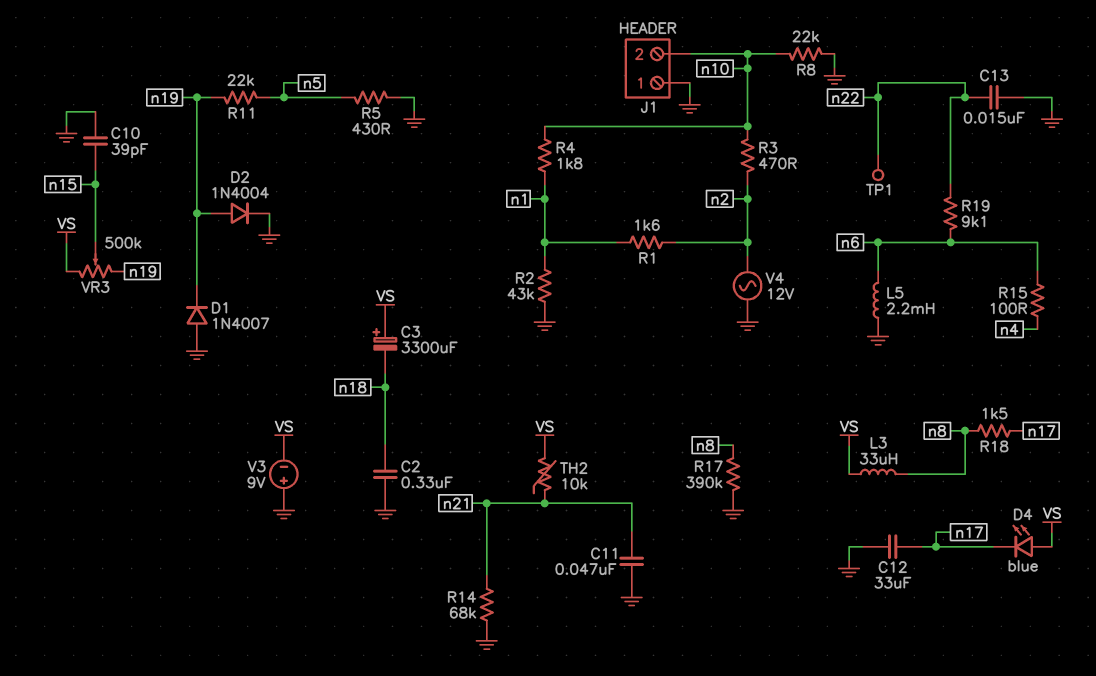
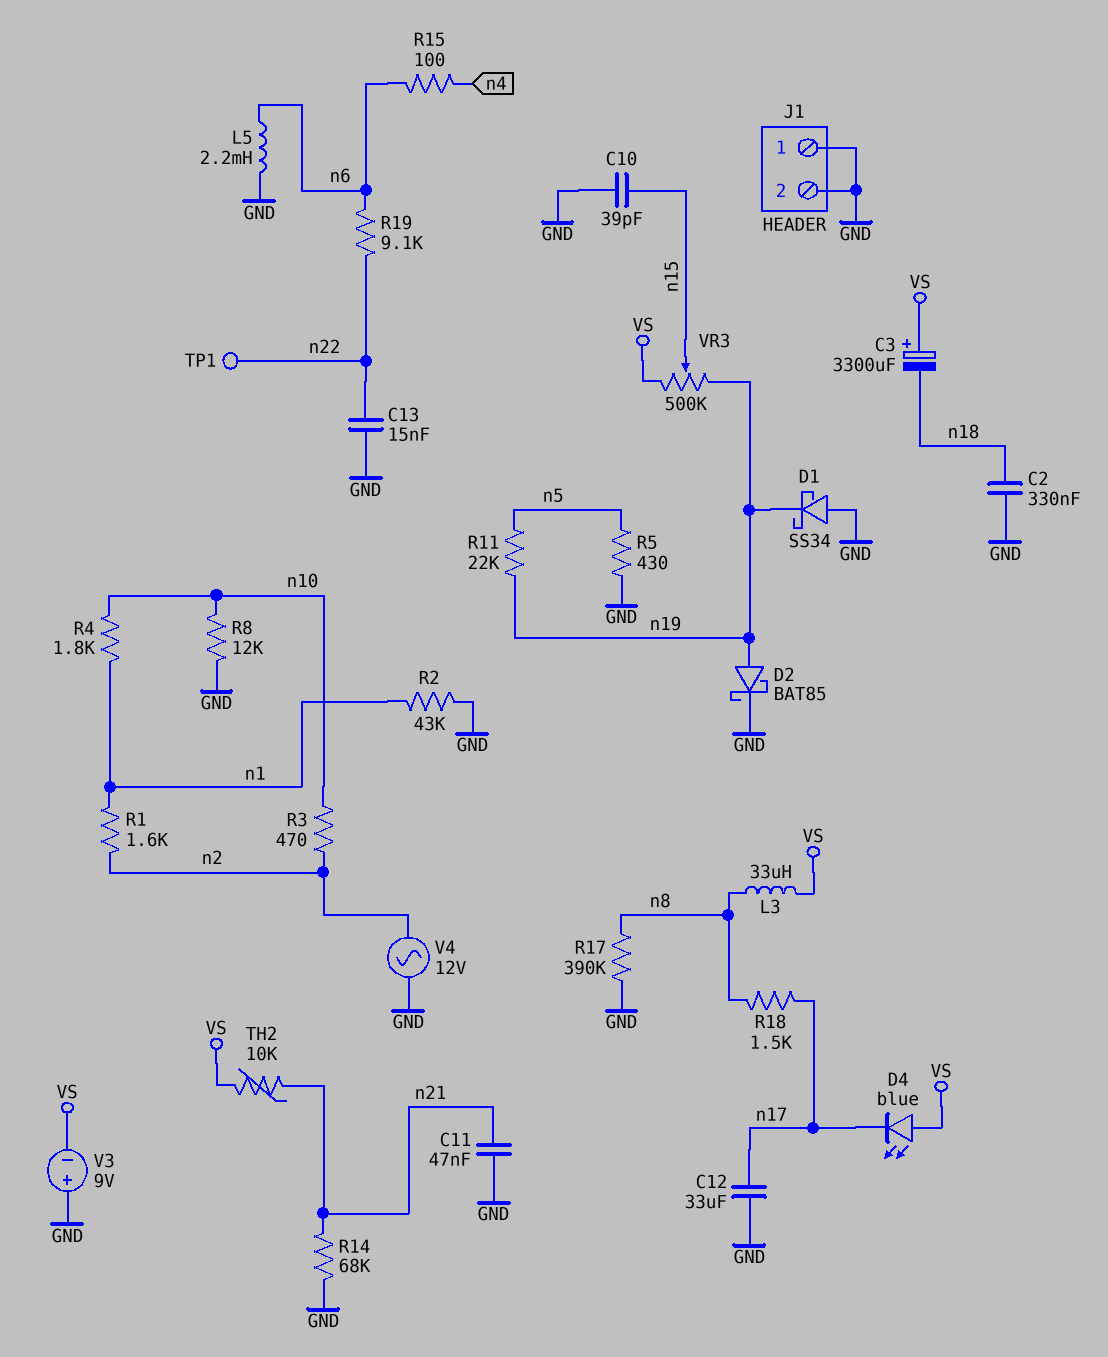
D1: diode 1N4007 (A GND, K n19) -> schottky SS34 (A GND, K n19)
D2: diode 1N4004 (A n19, K GND) -> schottky BAT85 (A n19, K GND)
J1 pin 2: n10 -> GND
R8: 22k (GND, n10) -> 12k (GND, n10)

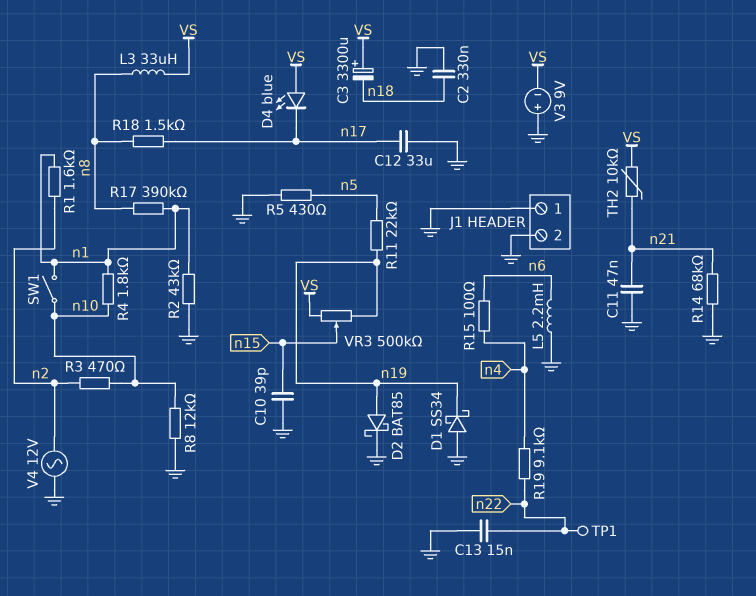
R17: 390k (GND, n8) -> 390k (n1, n8)
R19: 9.1k (n6, n22) -> 9.1k (n4, n22)
SW1: none -> switch (n1, n10)

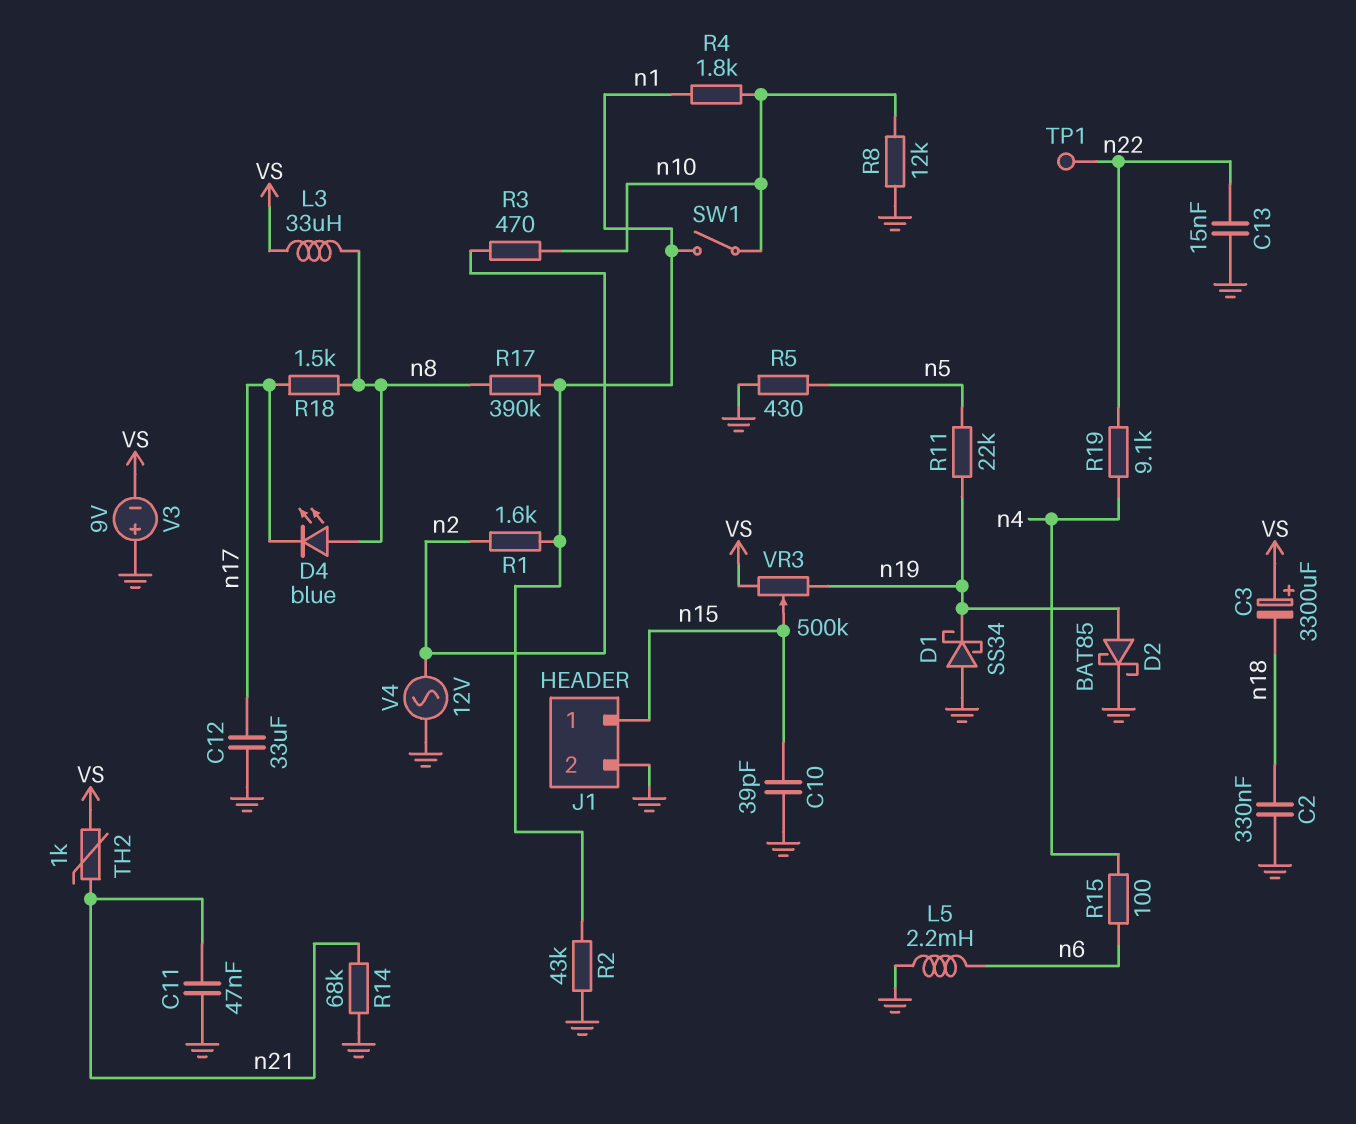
D4: LED blue (A VS, K n17) -> LED blue (A n8, K n17)
J1 pin 1: GND -> n15
TH2: 10k (VS, n21) -> 1k (VS, n21)

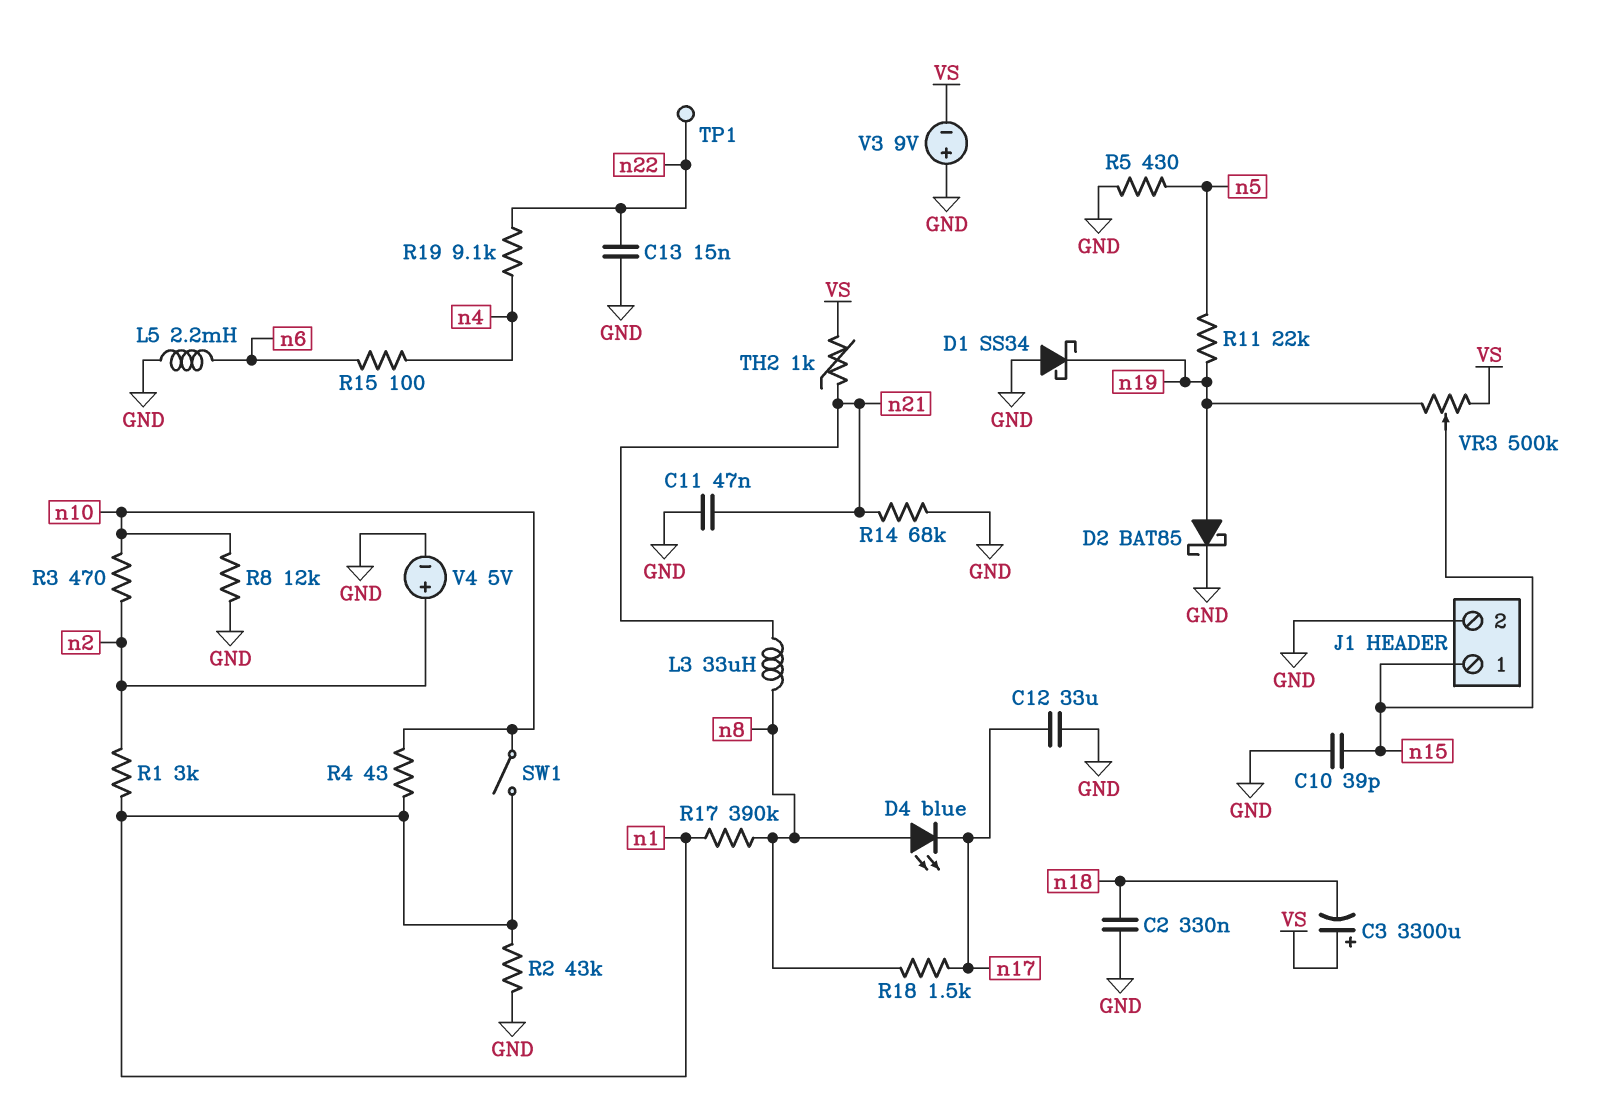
L3: 33uH (VS, n8) -> 33uH (n8, n21)
R1: 1.6k (n1, n2) -> 3k (n1, n2)
R4: 1.8k (n1, n10) -> 43 (n1, n10)
V4: AC 12V (GND, n2) -> 5V (plus n2, minus GND)

